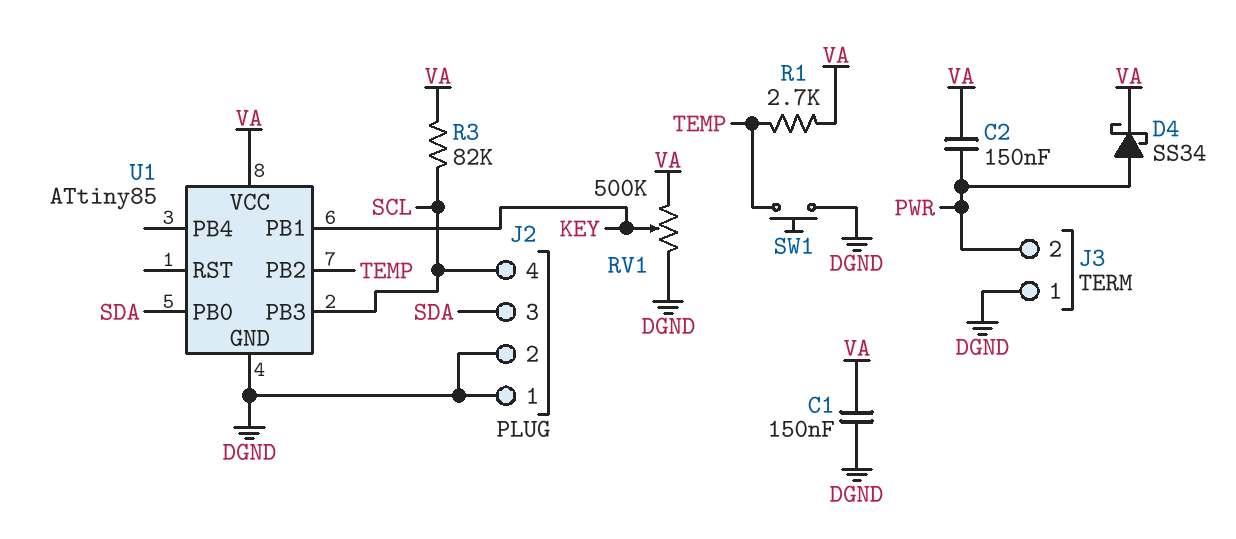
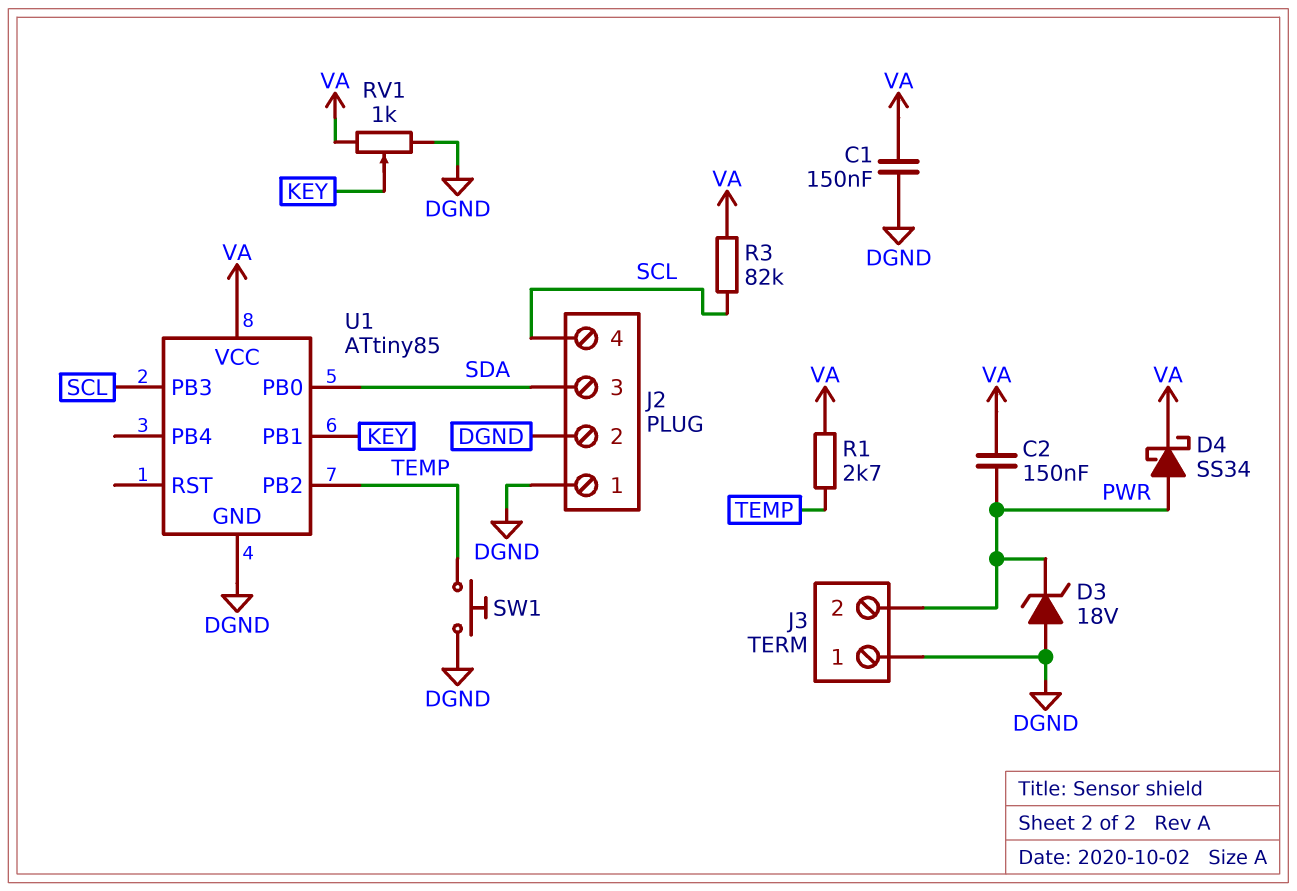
D3: none -> zener 18V (A DGND, K PWR)
RV1: 500k (DGND, VA, wiper KEY) -> 1k (DGND, VA, wiper KEY)

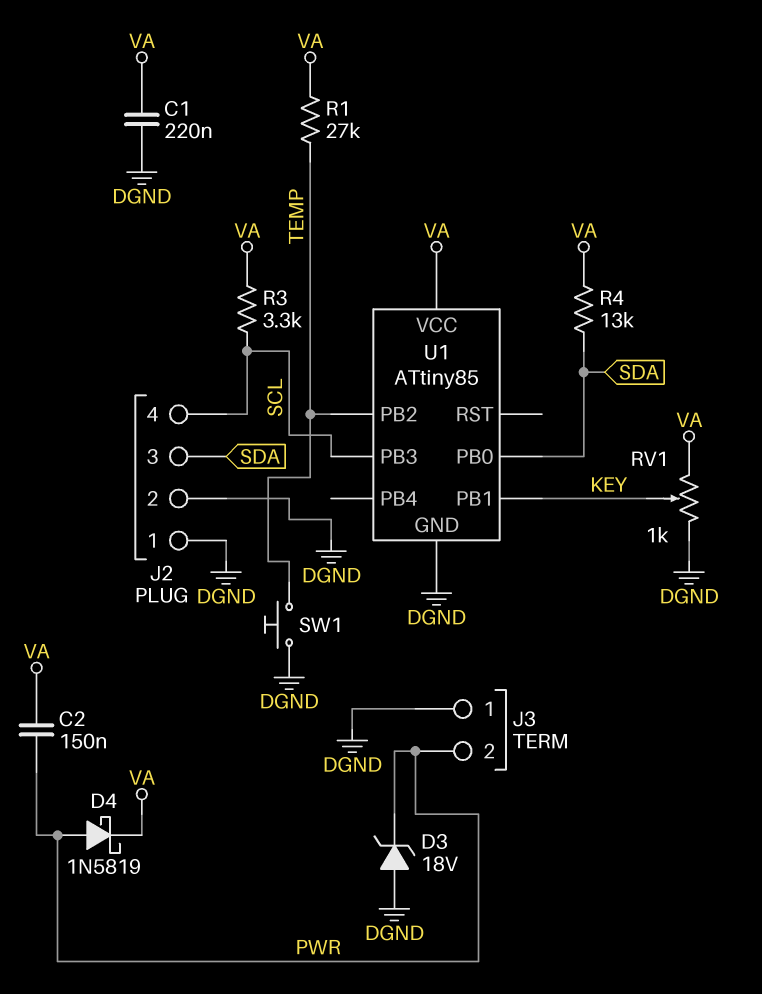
C1: 150nF (DGND, VA) -> 220nF (DGND, VA)
D4: schottky SS34 (A PWR, K VA) -> schottky 1N5819 (A PWR, K VA)
R1: 2.7k (TEMP, VA) -> 27k (TEMP, VA)
R3: 82k (SCL, VA) -> 3.3k (SCL, VA)
R4: none -> 13k (SDA, VA)

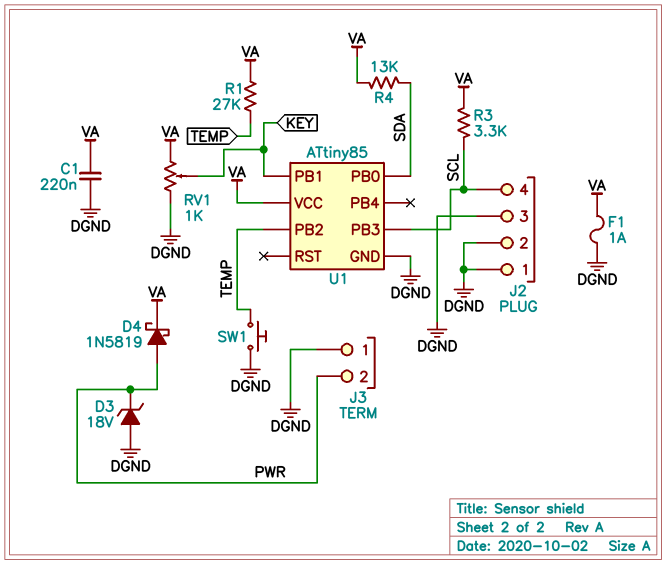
C2: 150nF (PWR, VA) -> none
F1: none -> 1A (DGND, VA)
J2 pin 3: SDA -> DGND

